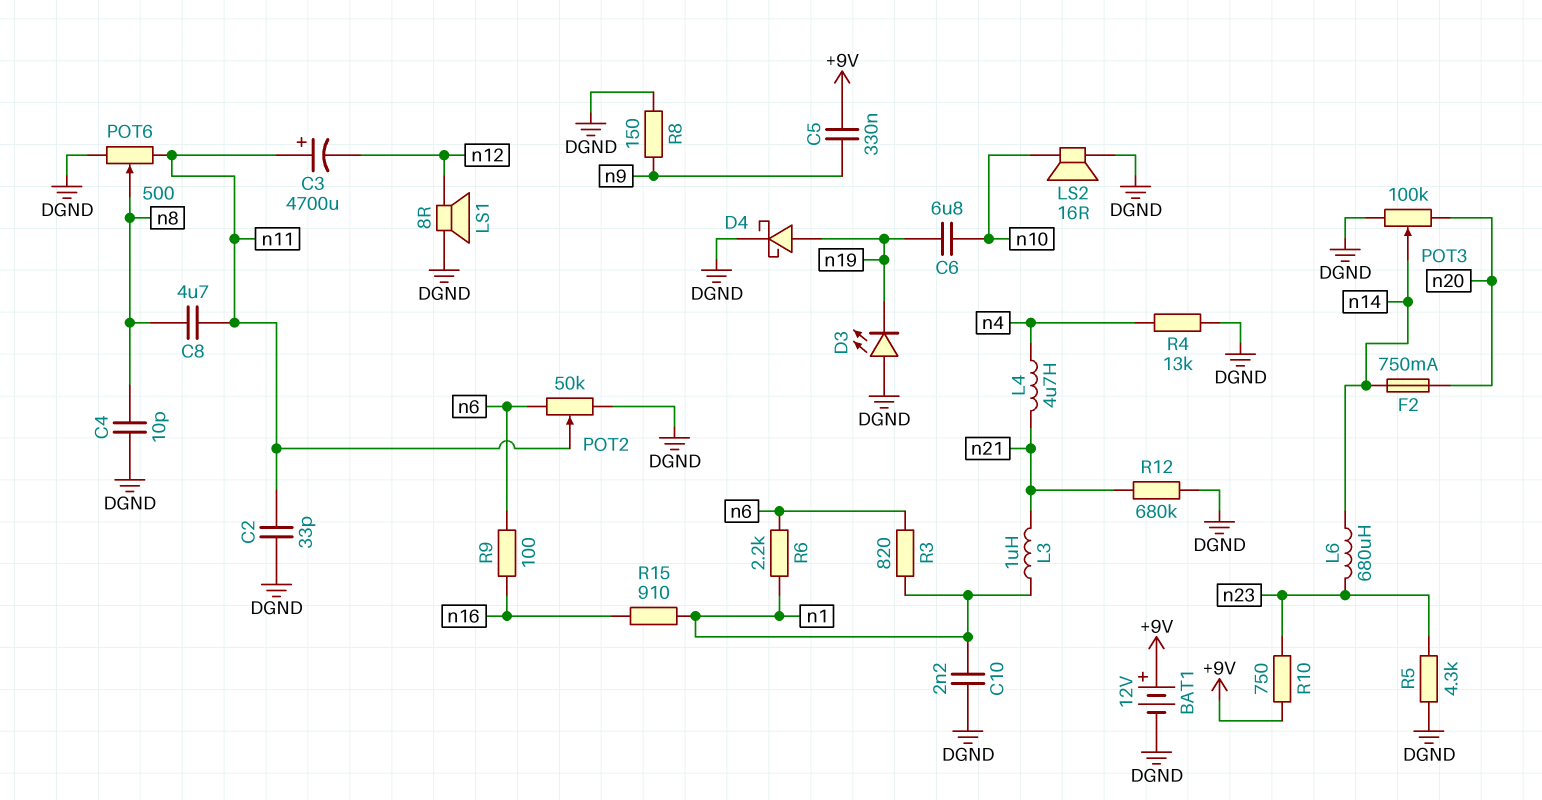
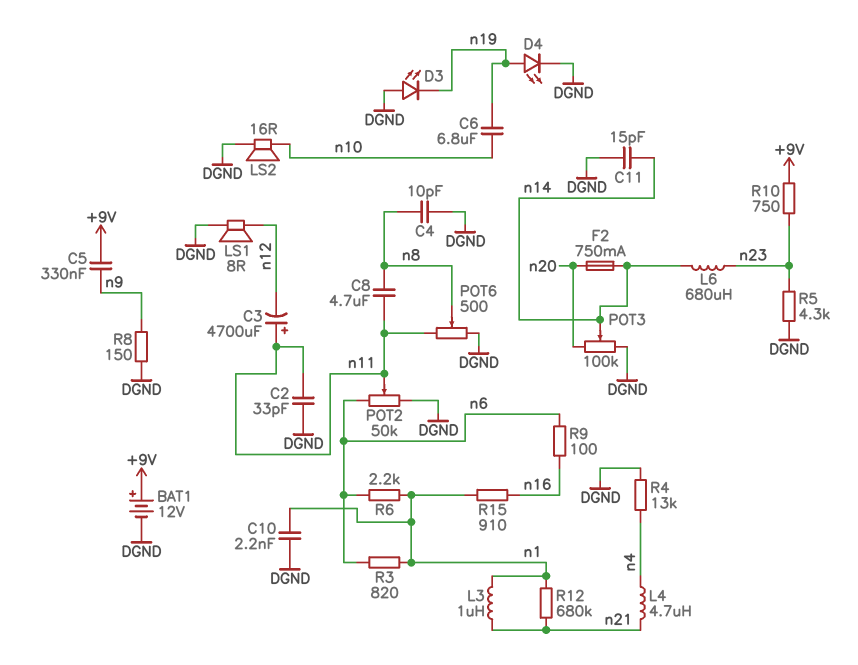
C11: none -> 15pF (DGND, n14)
D4: schottky (A n19, K DGND) -> LED (A n19, K DGND)
R12: 680k (DGND, n21) -> 680k (n1, n21)

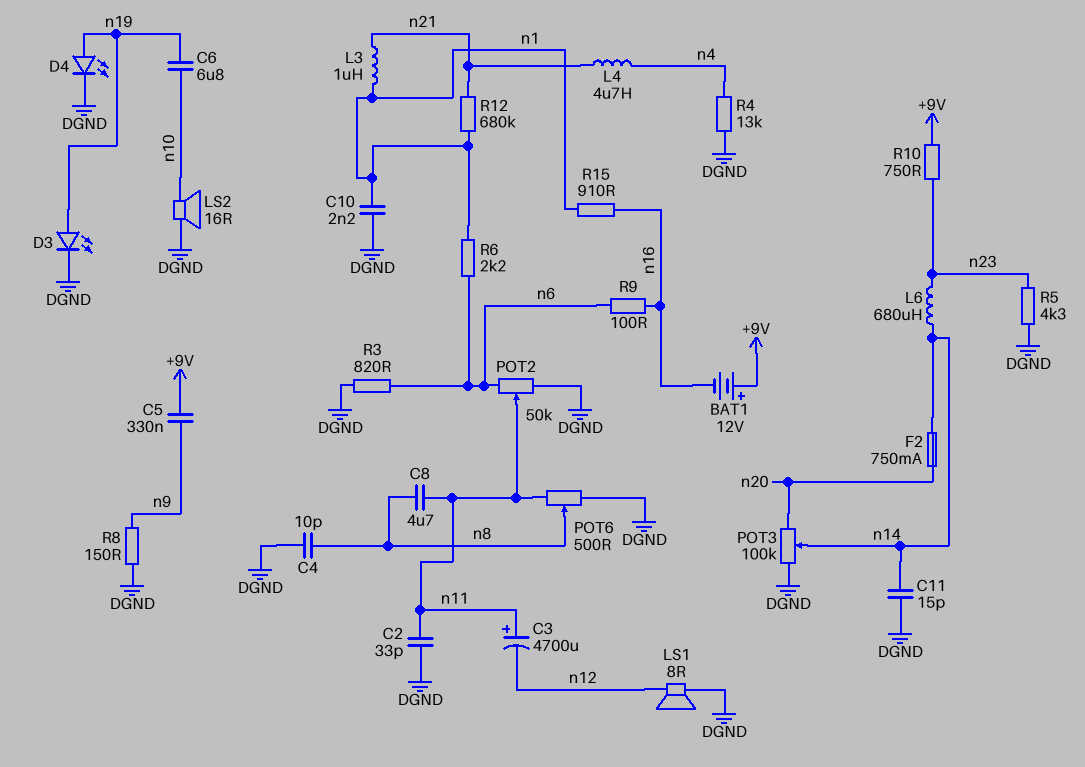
BAT1: 12V (plus +9V, minus DGND) -> 12V (plus +9V, minus n16)
D3: LED (A DGND, K n19) -> LED (A n19, K DGND)
R3: 820 (n1, n6) -> 820 (DGND, n6)

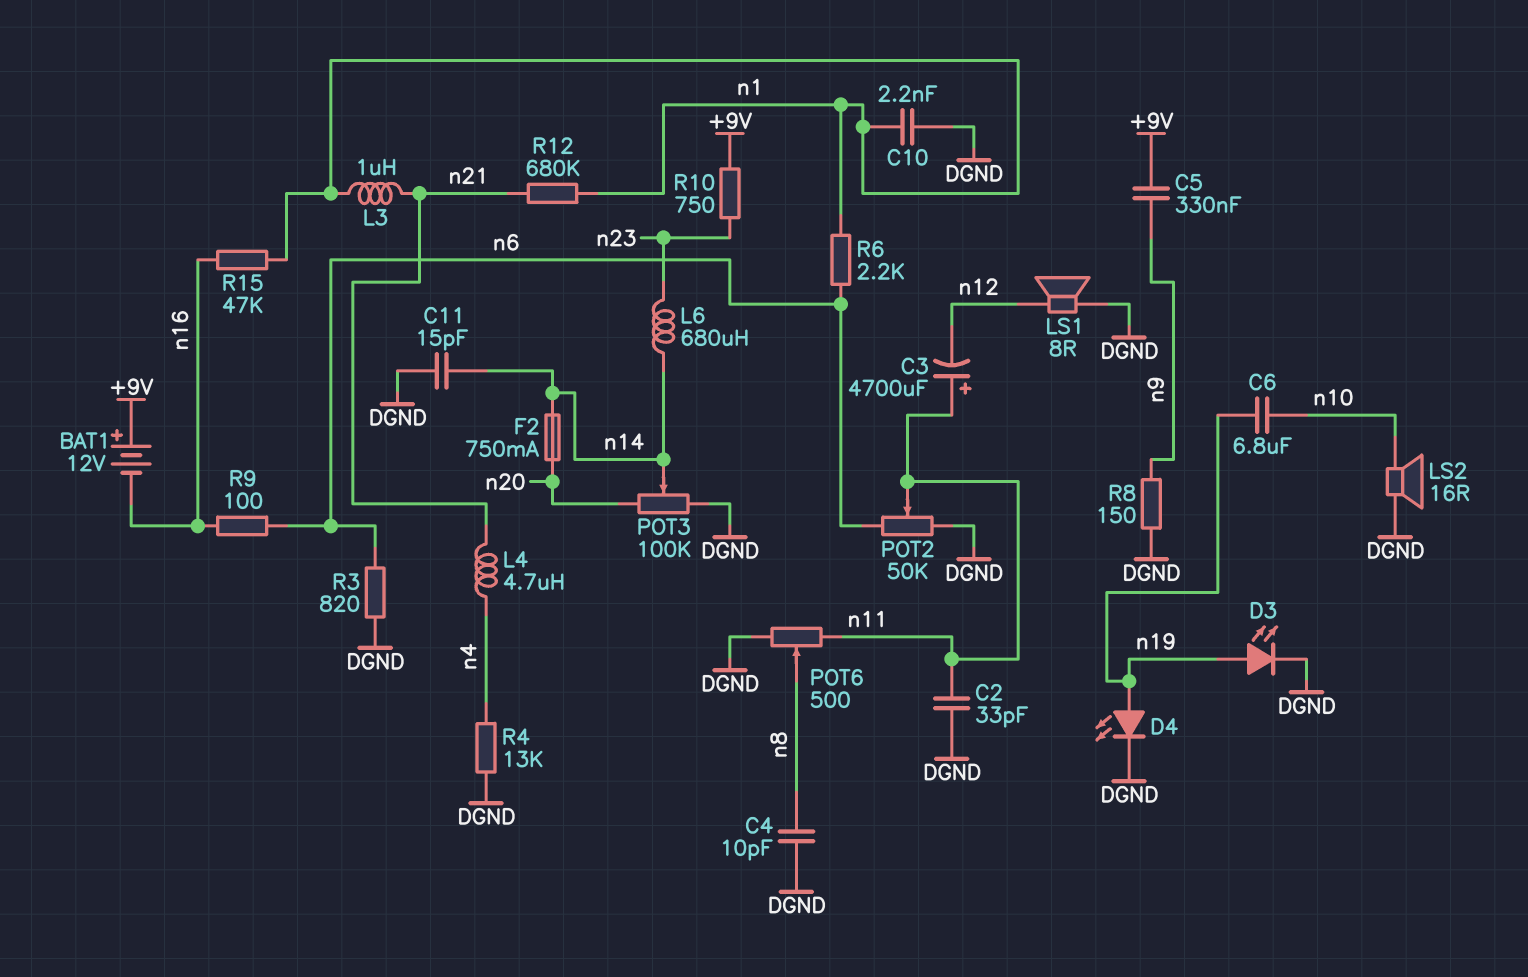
C8: 4.7uF (n8, n11) -> none
R5: 4.3k (DGND, n23) -> none
R15: 910 (n1, n16) -> 47k (n1, n16)

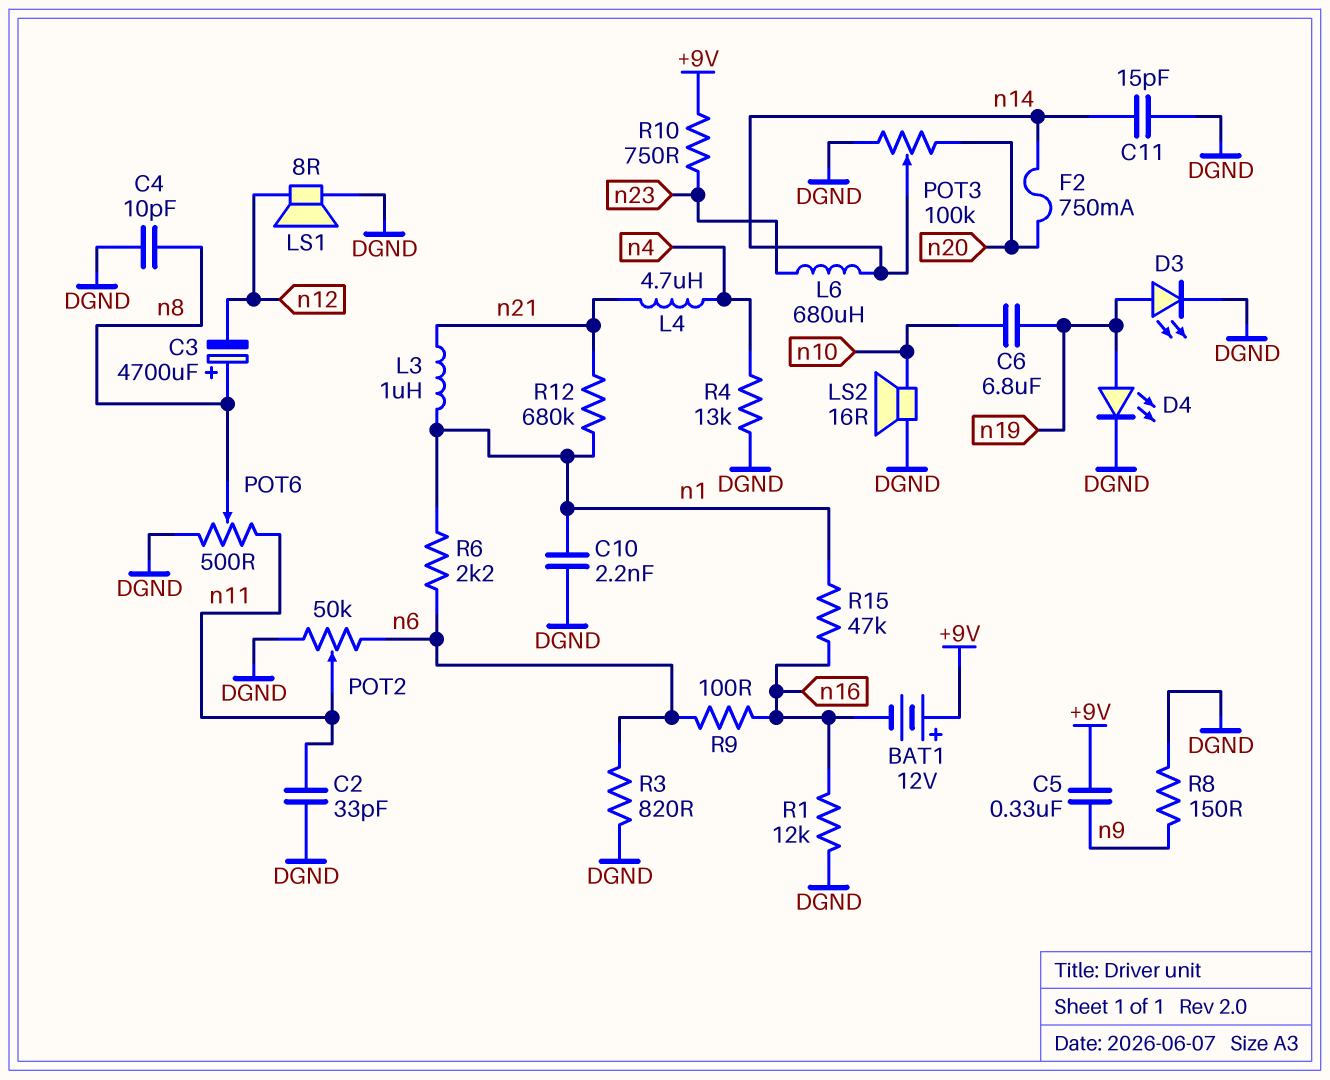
C3: 4700uF (plus n11, minus n12) -> 4700uF (plus n8, minus n12)
R1: none -> 12k (DGND, n16)

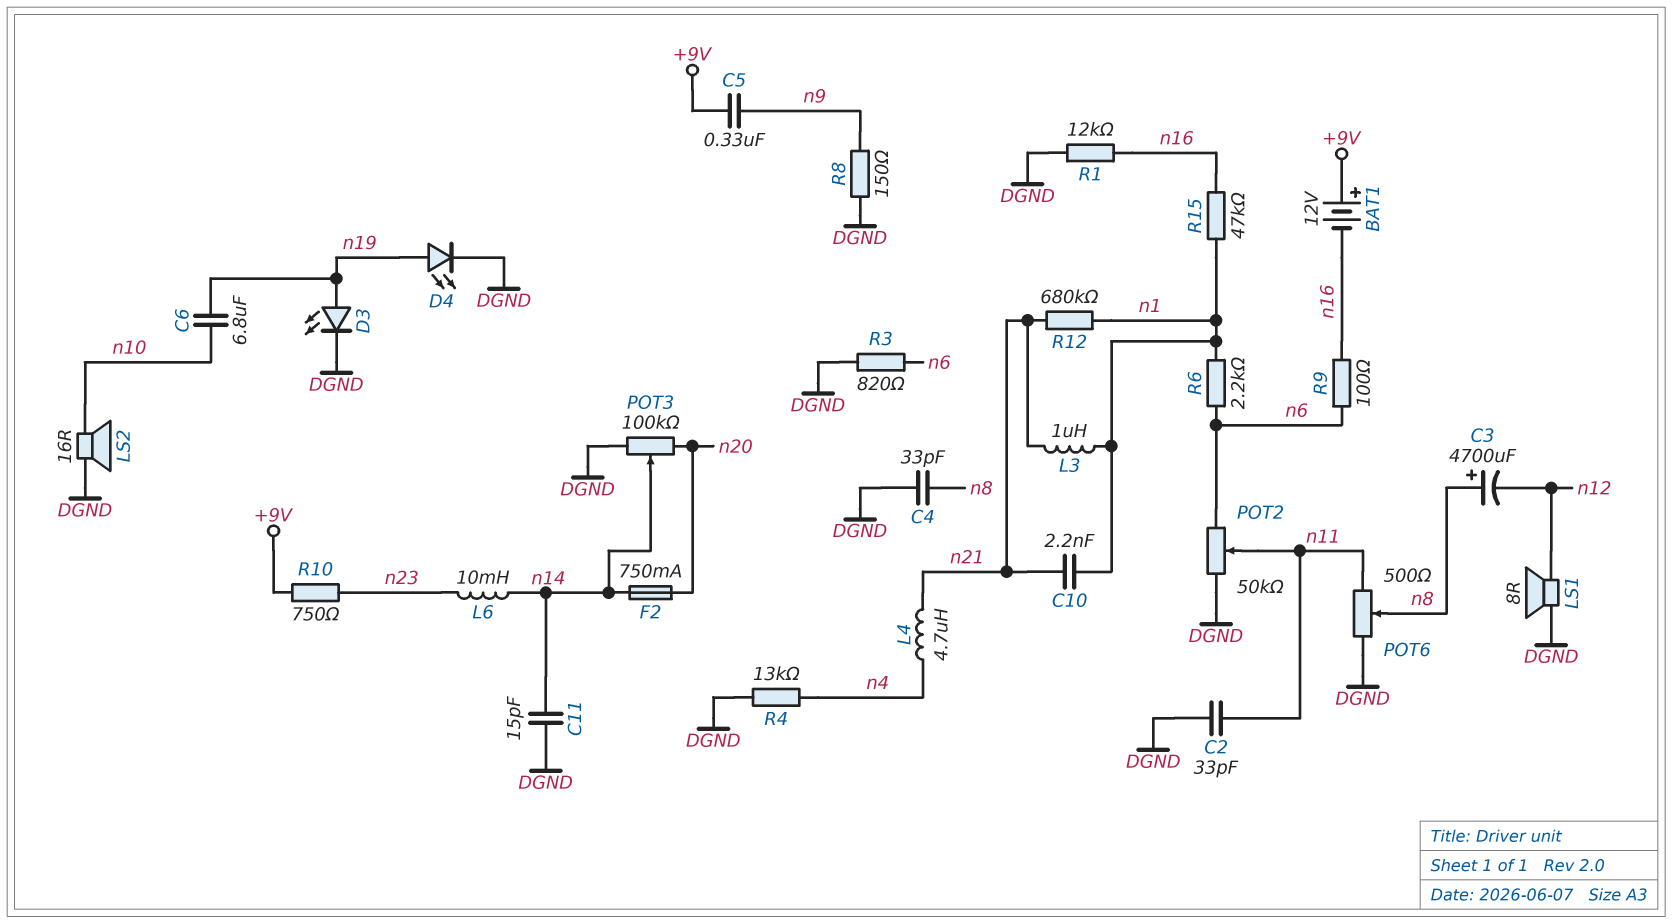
C4: 10pF (DGND, n8) -> 33pF (DGND, n8)
C10: 2.2nF (DGND, n1) -> 2.2nF (n1, n21)
L6: 680uH (n14, n23) -> 10mH (n14, n23)

